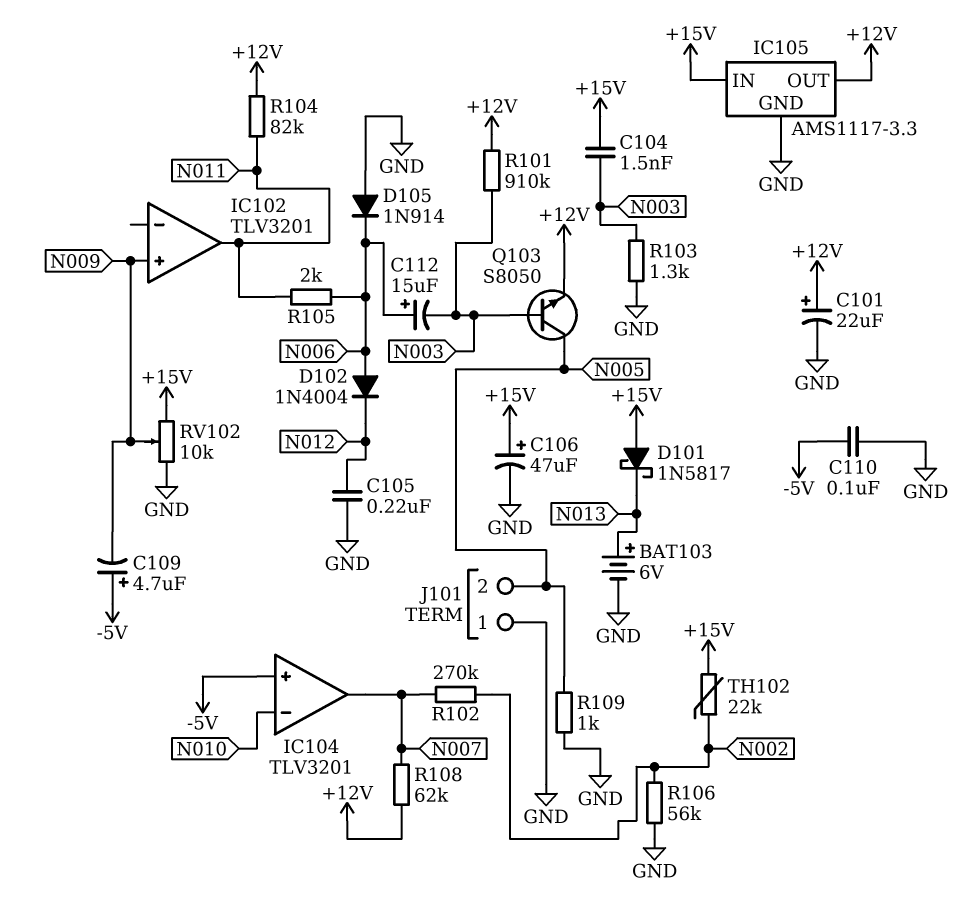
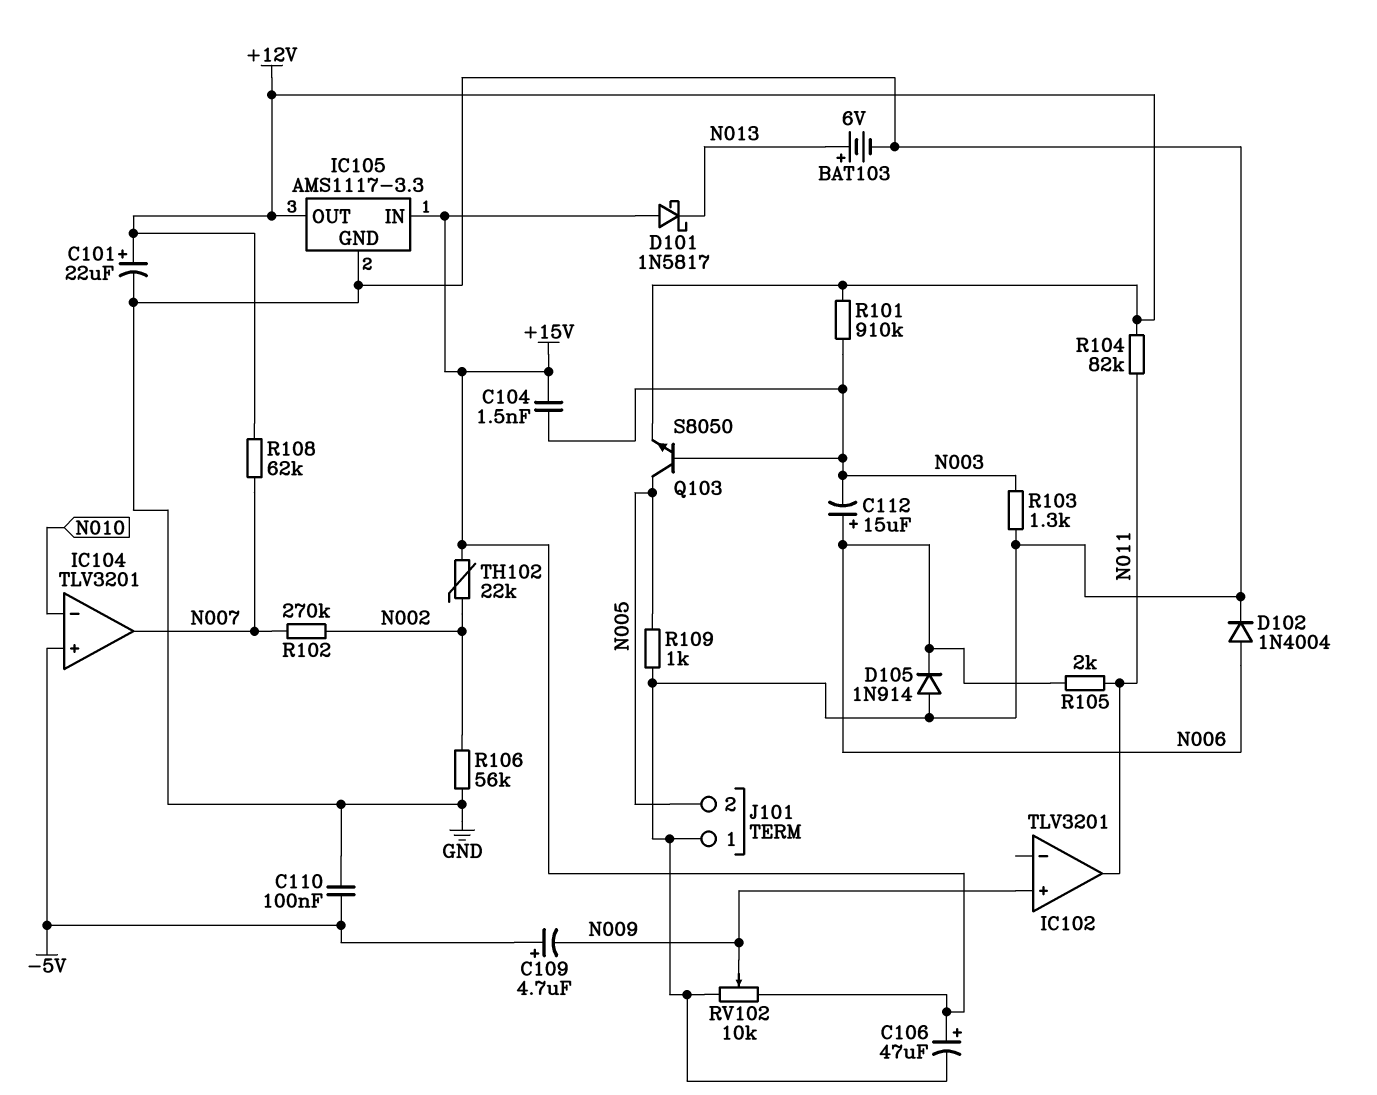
C105: 220nF (GND, N012) -> none
D102: diode 1N4004 (A N006, K N012) -> diode 1N4004 (A N006, K GND)

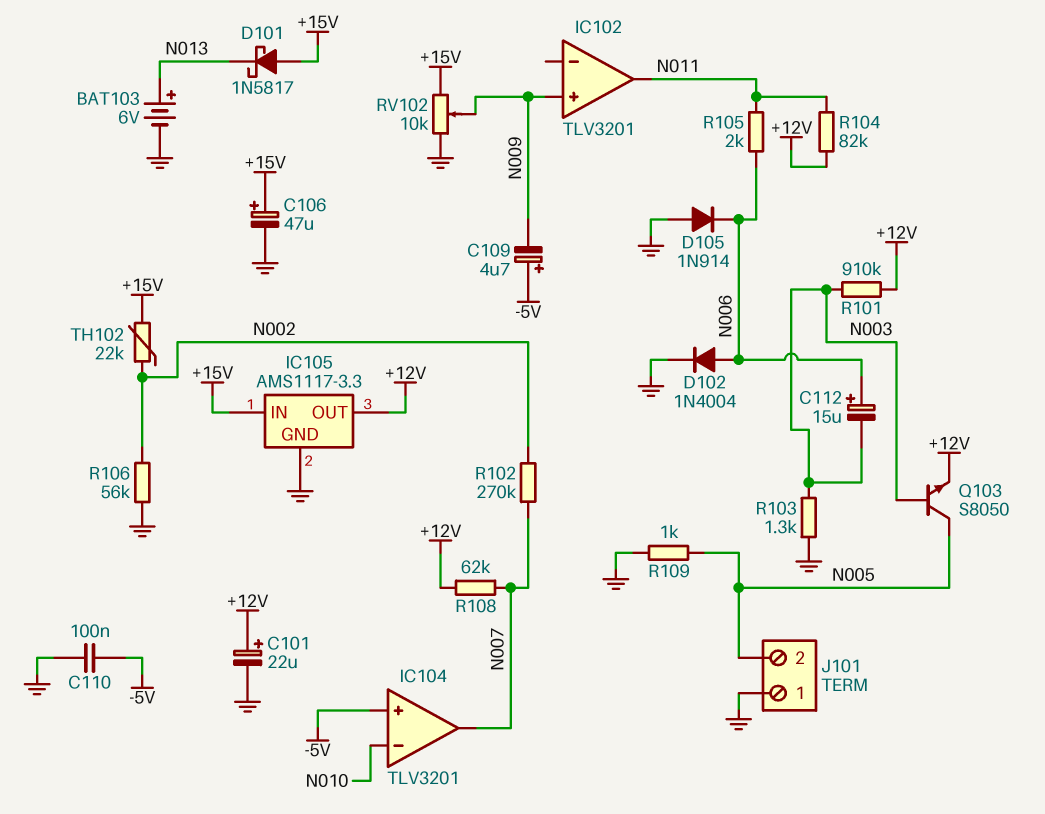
C104: 1.5nF (+15V, N003) -> none

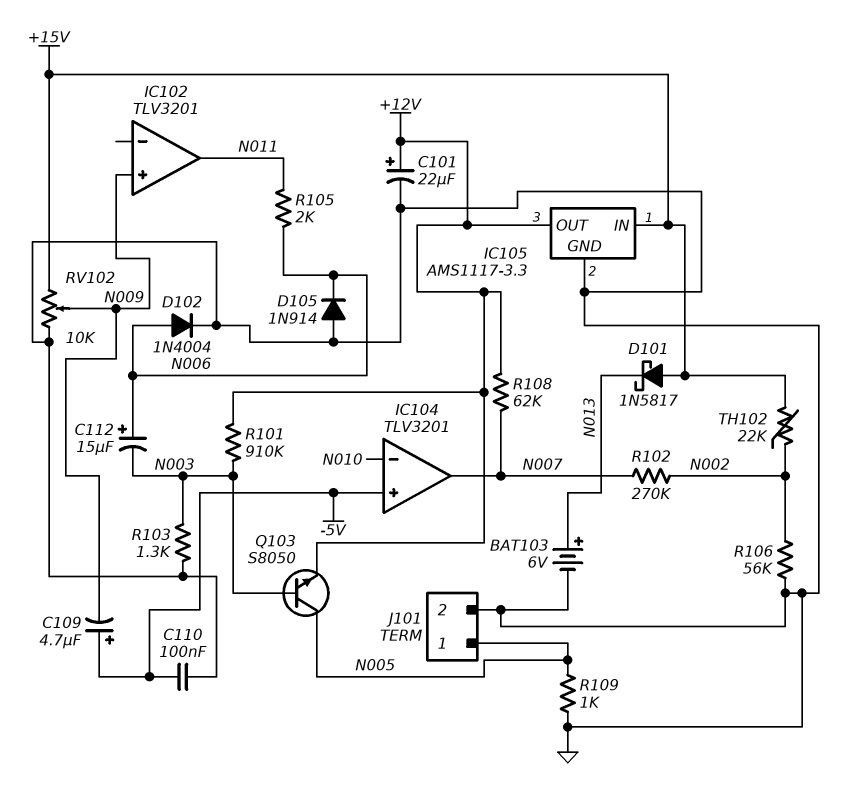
C106: 47uF (plus +15V, minus GND) -> none
J101 pin 1: GND -> N005
J101 pin 2: N005 -> GND
R104: 82k (+12V, N011) -> none

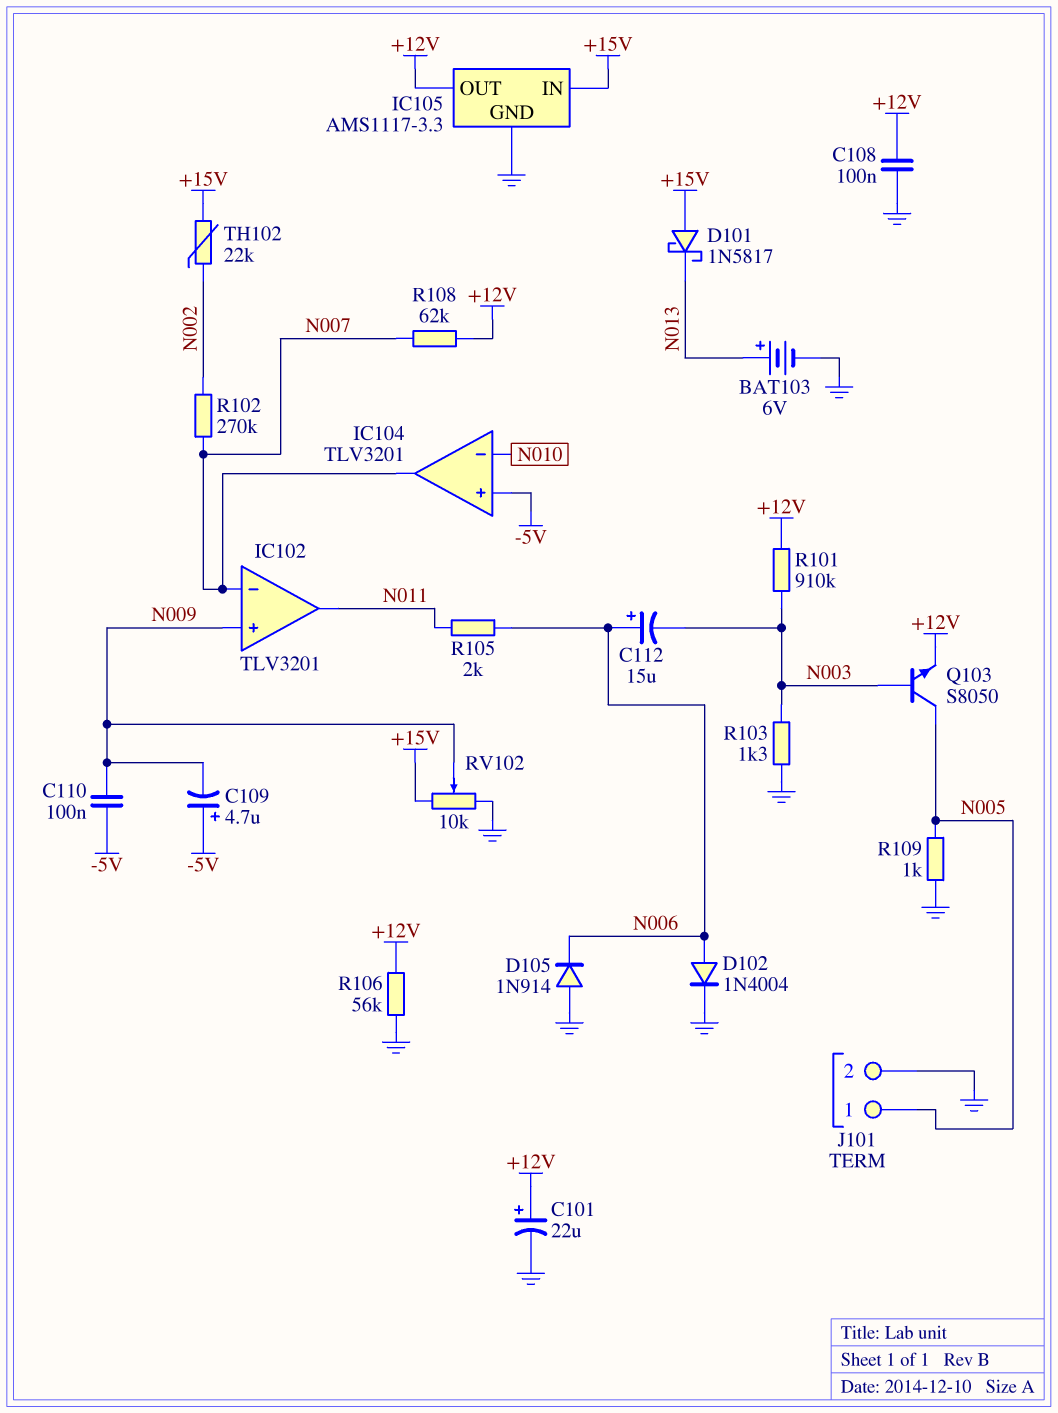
C108: none -> 100nF (+12V, GND)
C110: 100nF (-5V, GND) -> 100nF (-5V, N009)
IC102 pin in-: none -> N007
R106: 56k (GND, N002) -> 56k (+12V, GND)

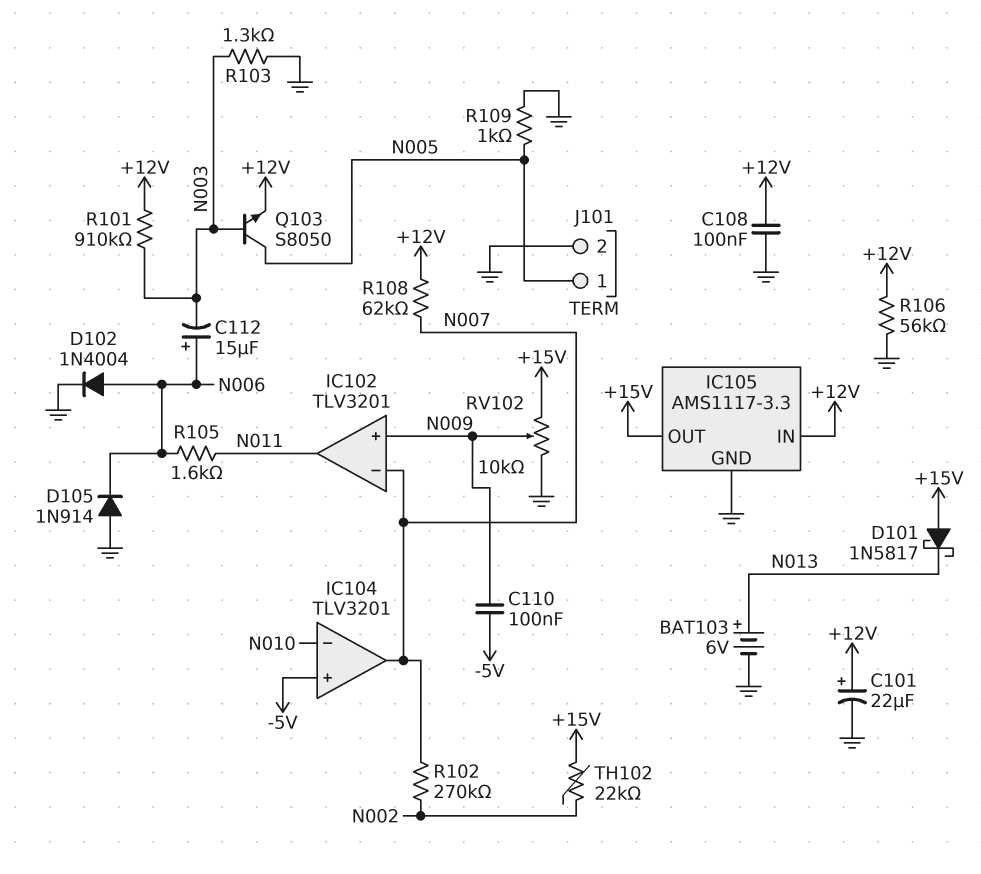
C109: 4.7uF (plus -5V, minus N009) -> none
IC105 pin IN: +15V -> +12V
IC105 pin OUT: +12V -> +15V
R105: 2k (N006, N011) -> 1.6k (N006, N011)

